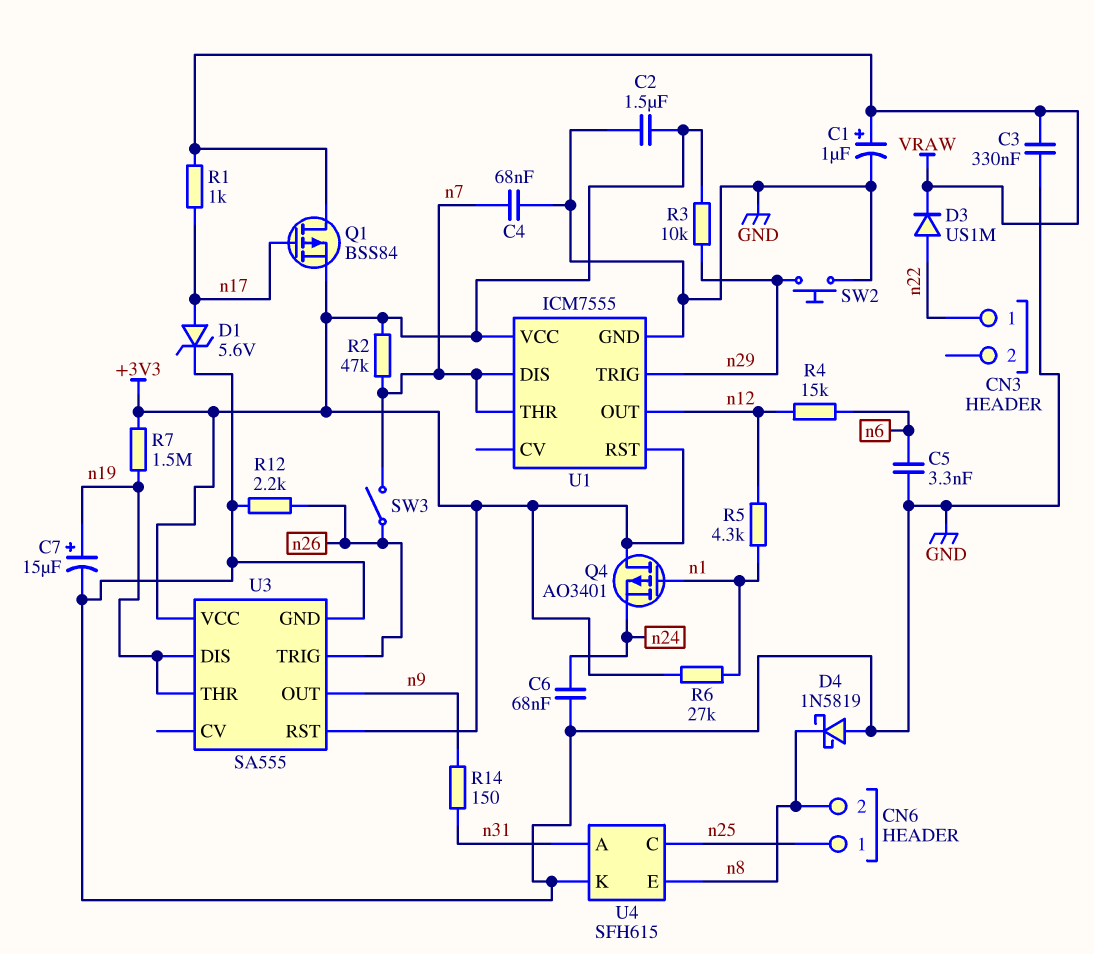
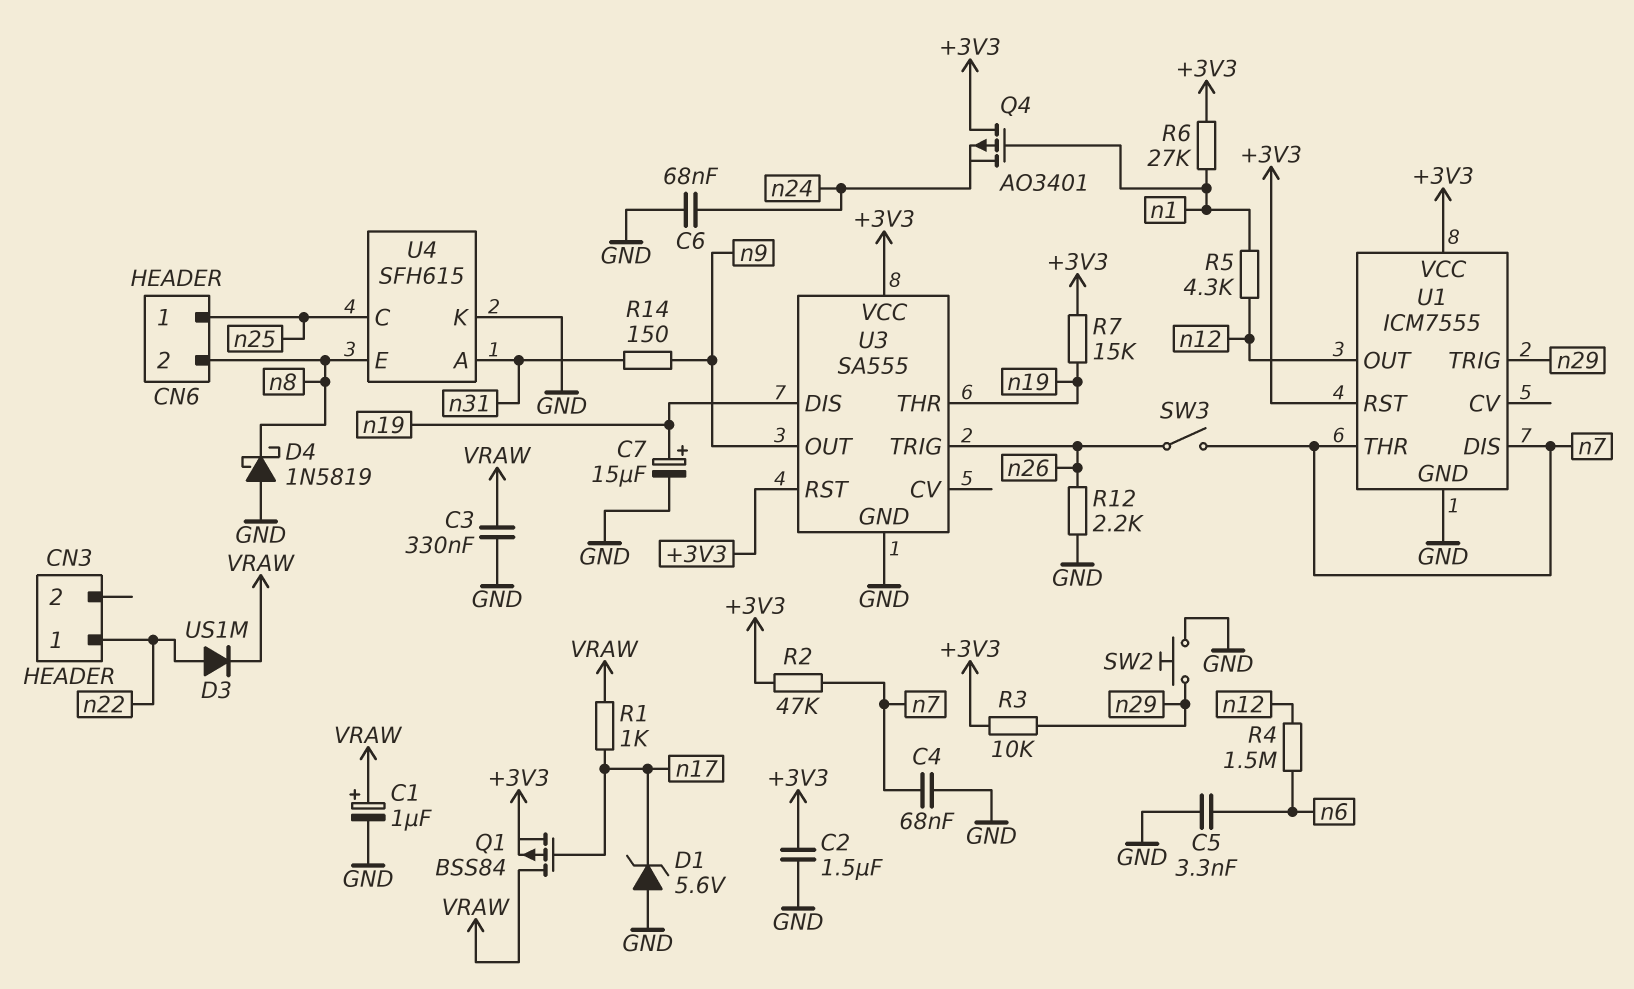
D1: zener 5.6V (A n17, K GND) -> zener 5.6V (A GND, K n17)
R4: 15k (n6, n12) -> 1.5M (n6, n12)
R7: 1.5M (+3V3, n19) -> 15k (+3V3, n19)

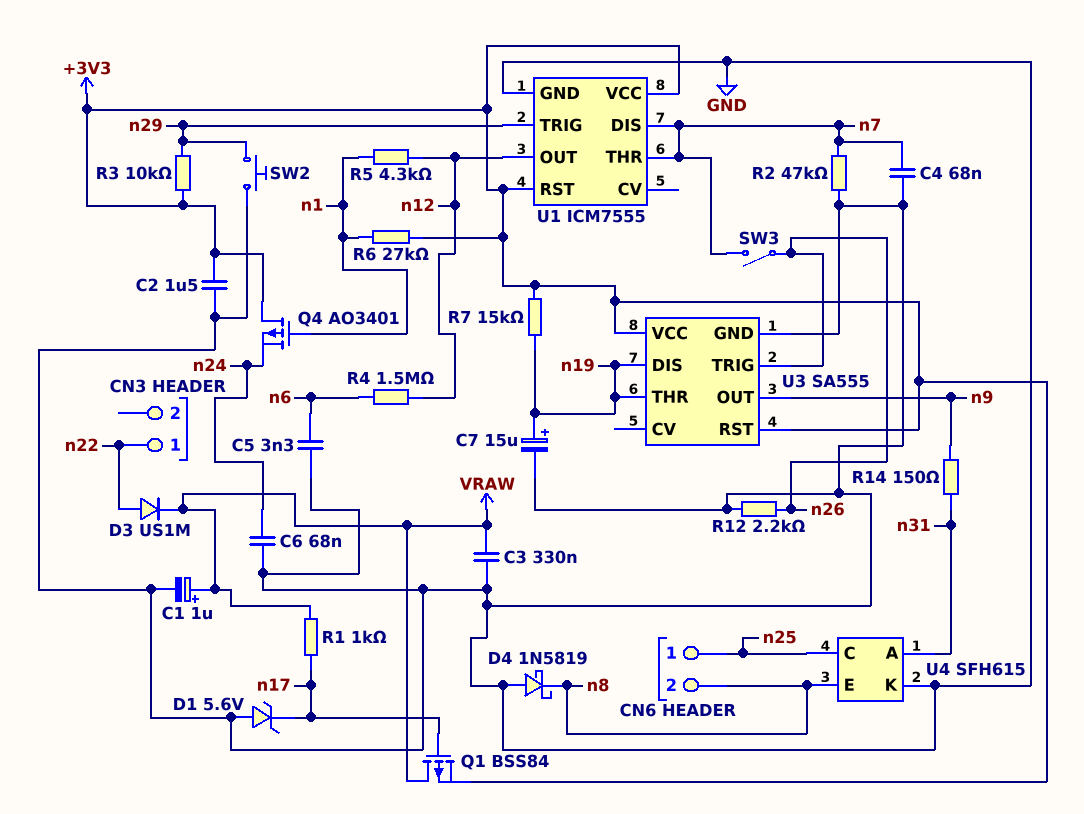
R2: 47k (+3V3, n7) -> 47k (GND, n7)

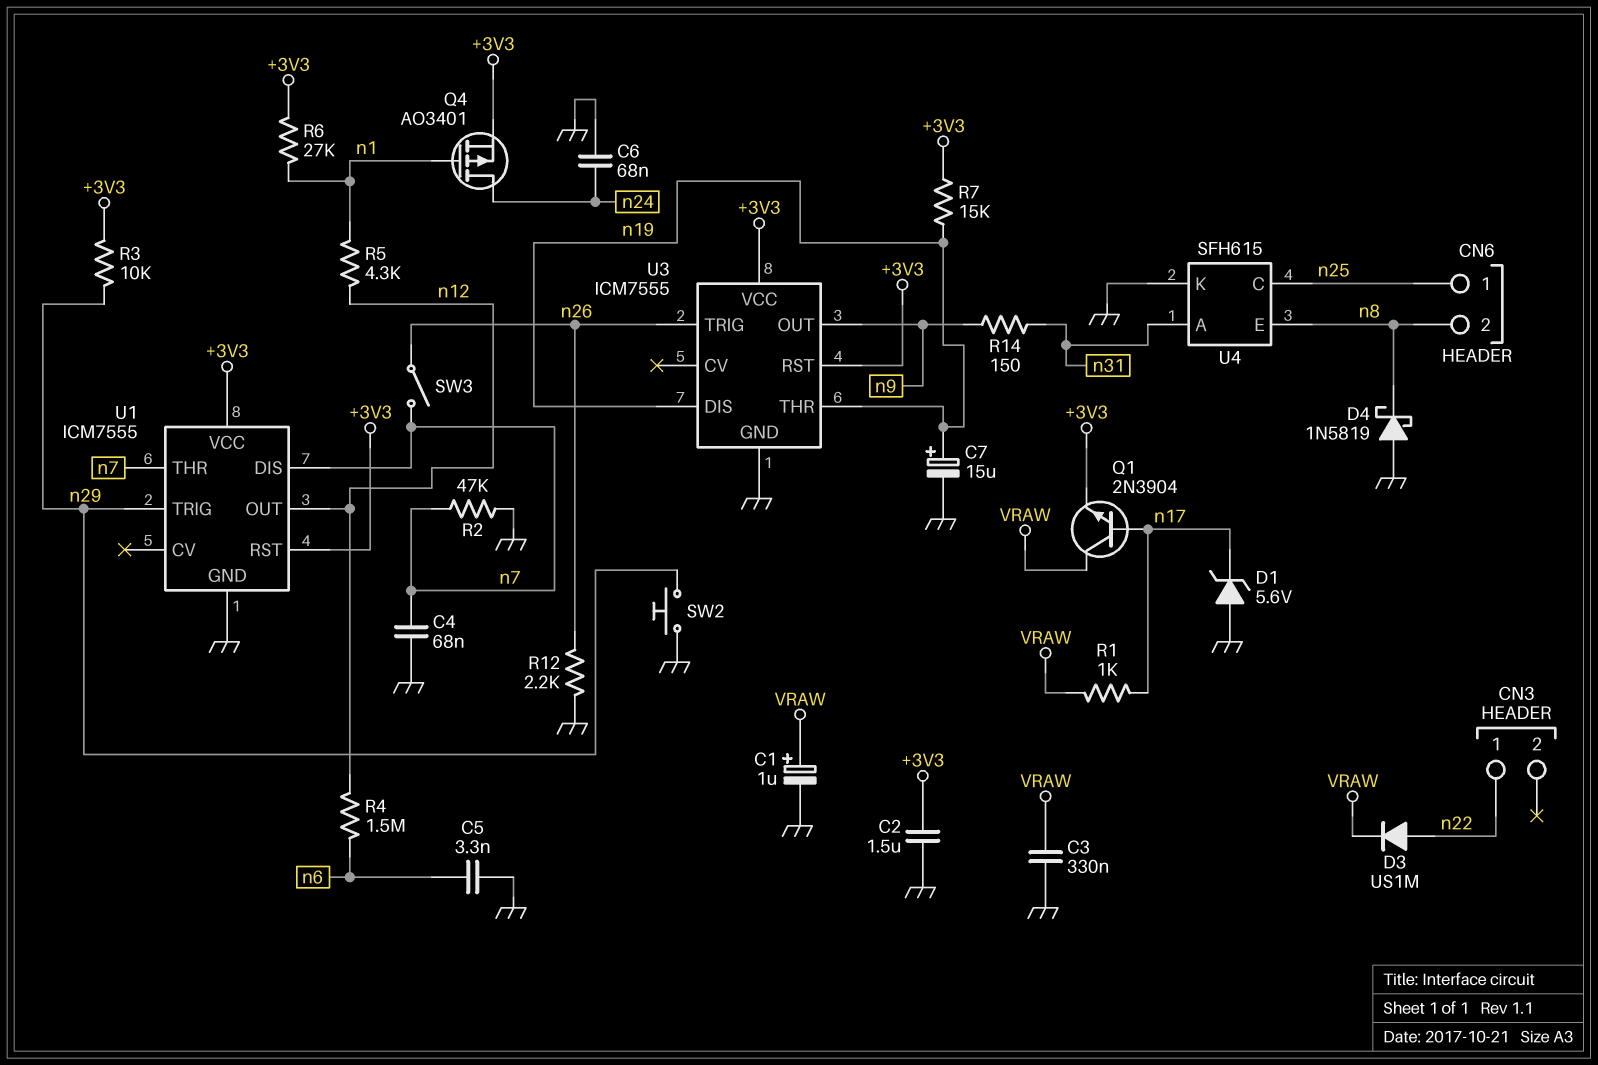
Q1: PMOS BSS84 (G n17, D VRAW, S +3V3) -> NPN 2N3904 (B n17, C VRAW, E +3V3)
Q4: PMOS AO3401 (G n1, D +3V3, S n24) -> PMOS AO3401 (G n1, D n24, S +3V3)
U3: SA555 -> ICM7555

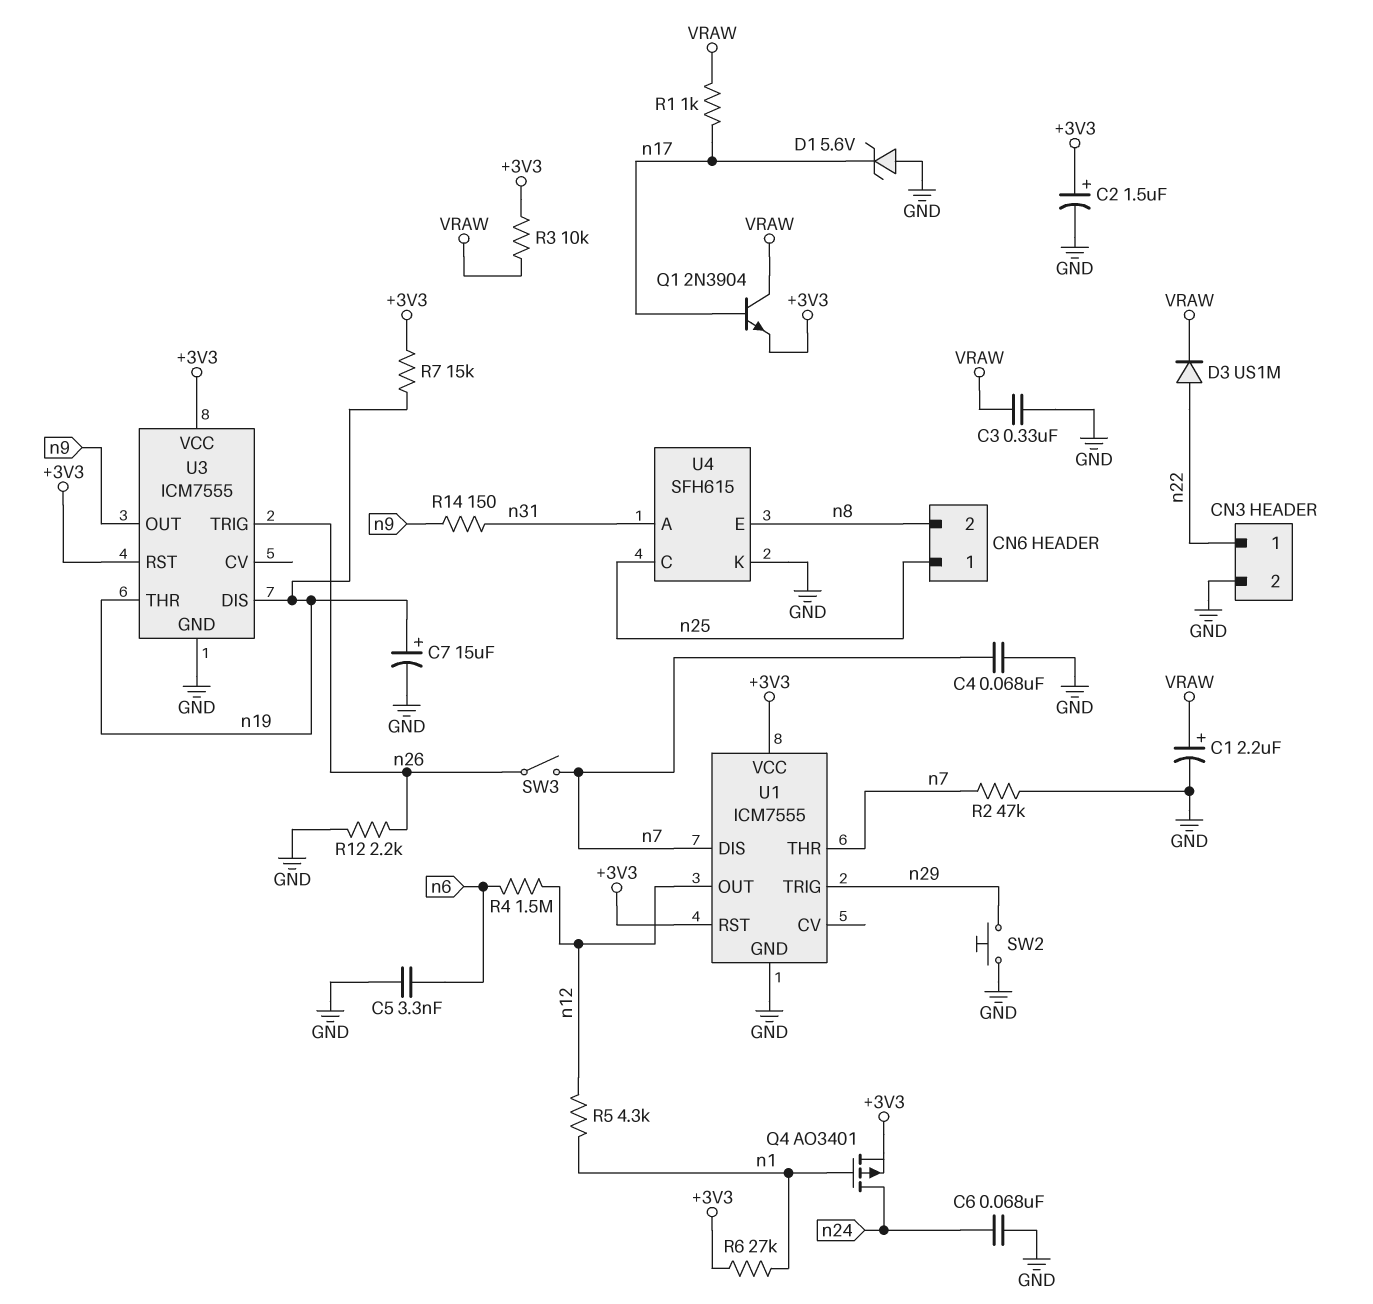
C1: 1uF (plus VRAW, minus GND) -> 2.2uF (plus VRAW, minus GND)
C2: 1.5uF (+3V3, GND) -> 1.5uF (plus +3V3, minus GND)
CN3 pin 2: none -> GND
D4: schottky 1N5819 (A GND, K n8) -> none
R3: 10k (+3V3, n29) -> 10k (+3V3, VRAW)

